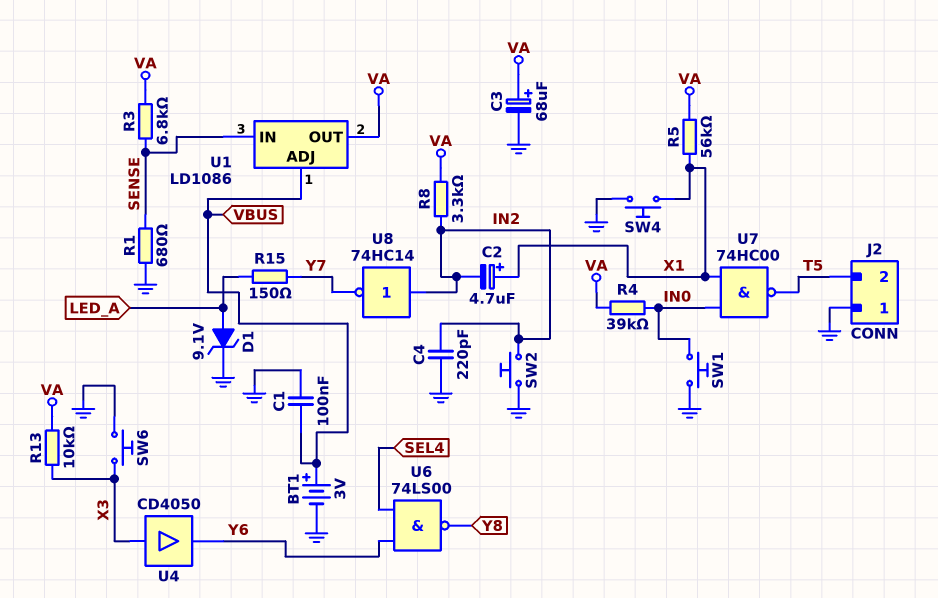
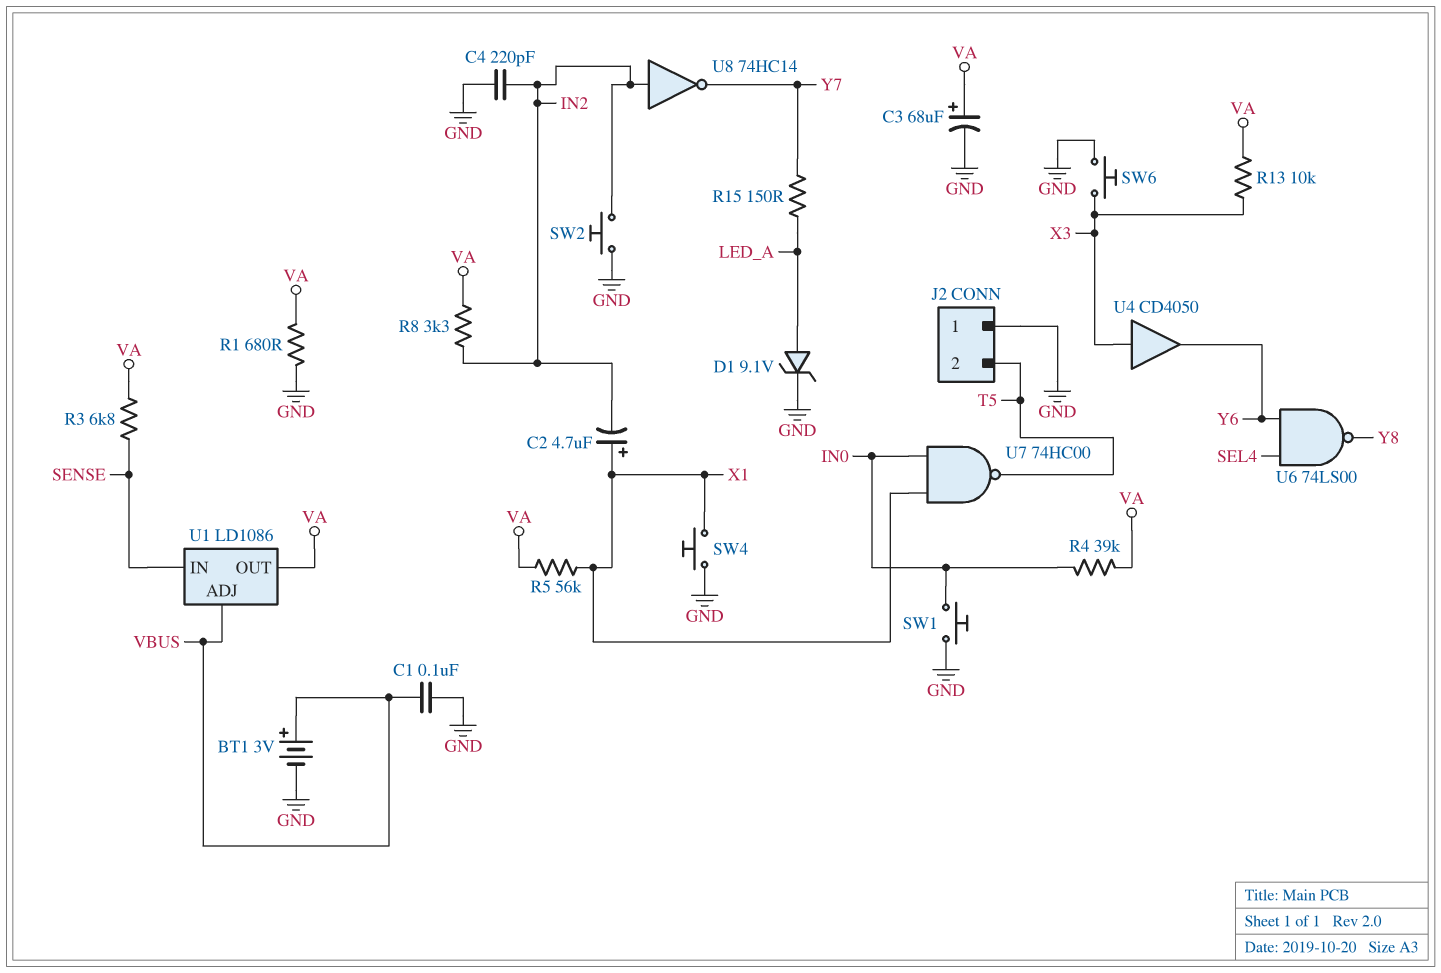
R1: 680 (GND, SENSE) -> 680 (GND, VA)

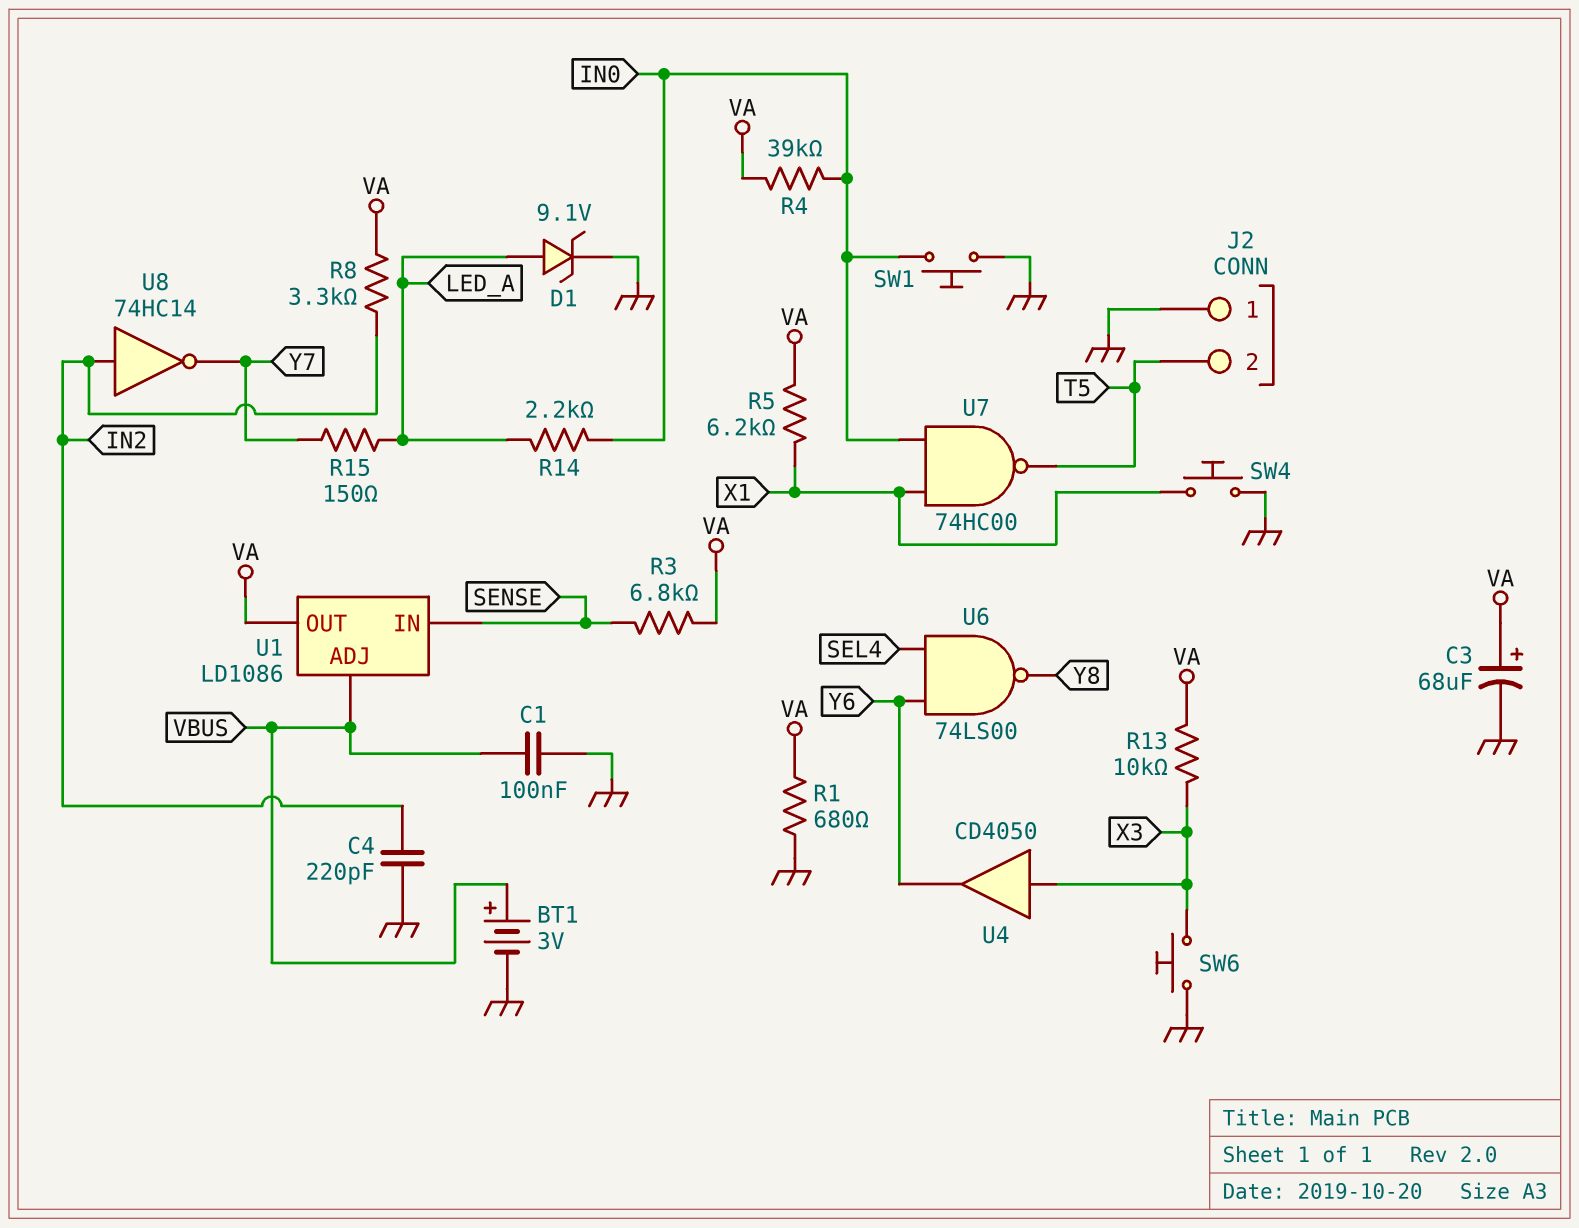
C2: 4.7uF (plus X1, minus IN2) -> none
R5: 56k (VA, X1) -> 6.2k (VA, X1)
R14: none -> 2.2k (IN0, LED_A)
SW2: button (GND, IN2) -> none

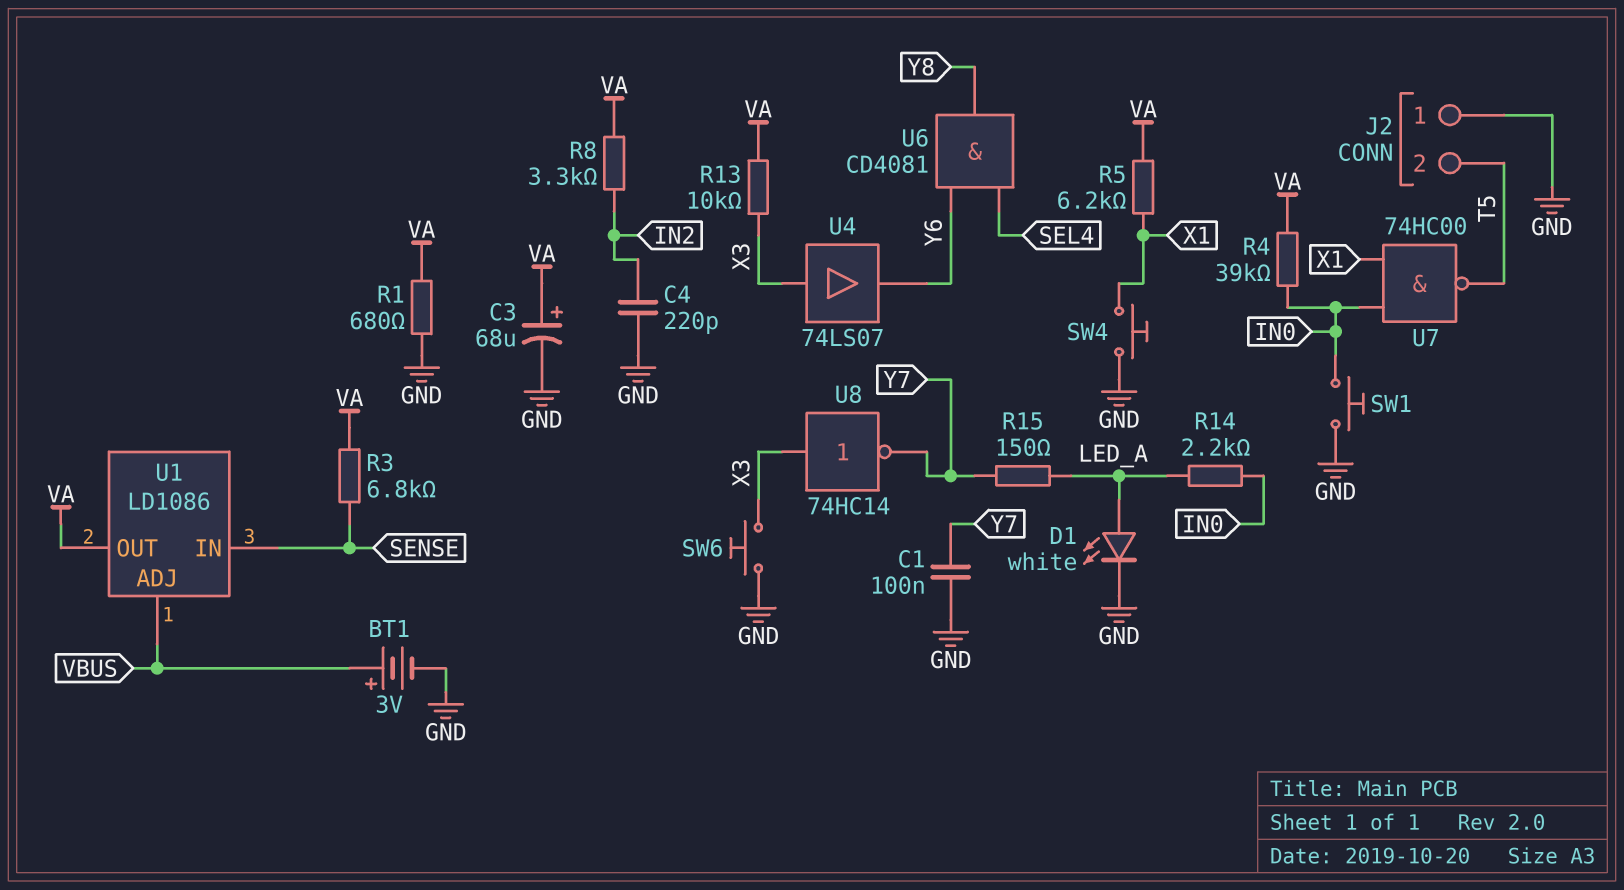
C1: 100nF (GND, VBUS) -> 100nF (GND, Y7)
D1: zener 9.1V (A LED_A, K GND) -> LED white (A LED_A, K GND)
U4: buffer CD4050 (in X3, out Y6) -> buffer 74LS07 (in X3, out Y6)
U6: NAND 74LS00 (in SEL4, in Y6, out Y8) -> AND CD4081 (in SEL4, in Y6, out Y8)
U8: NOT 74HC14 (in IN2, out Y7) -> NOT 74HC14 (in X3, out Y7)

